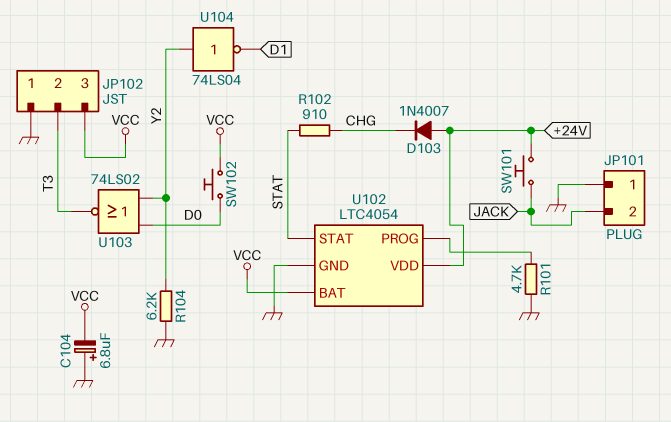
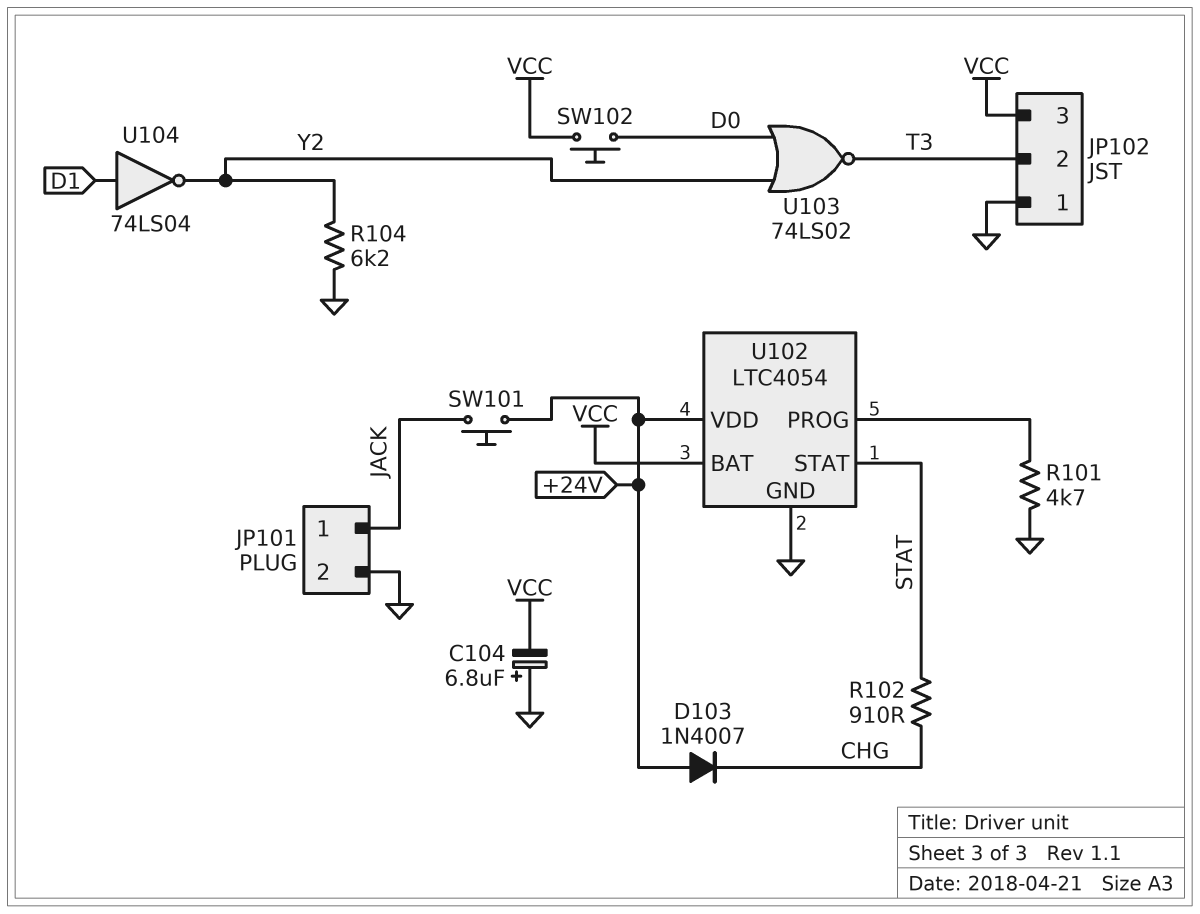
JP101 pin 1: GND -> JACK
JP101 pin 2: JACK -> GND
U104: NOT 74LS04 (in Y2, out D1) -> NOT 74LS04 (in D1, out Y2)

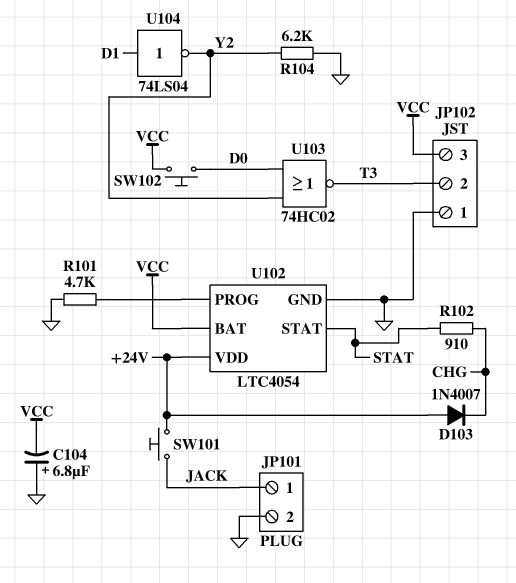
U103: NOR 74LS02 (in D0, in Y2, out T3) -> NOR 74HC02 (in D0, in Y2, out T3)

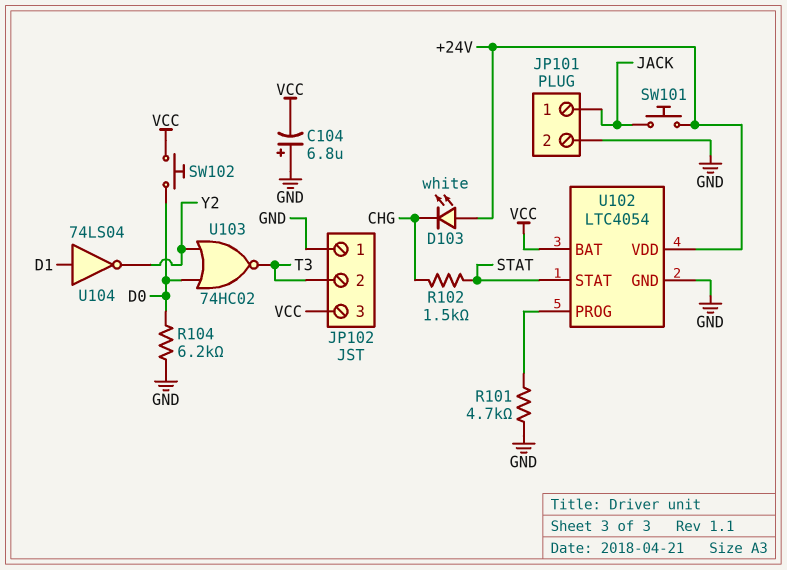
D103: diode 1N4007 (A +24V, K CHG) -> LED white (A +24V, K CHG)
R102: 910 (CHG, STAT) -> 1.5k (CHG, STAT)
R104: 6.2k (GND, Y2) -> 6.2k (D0, GND)

